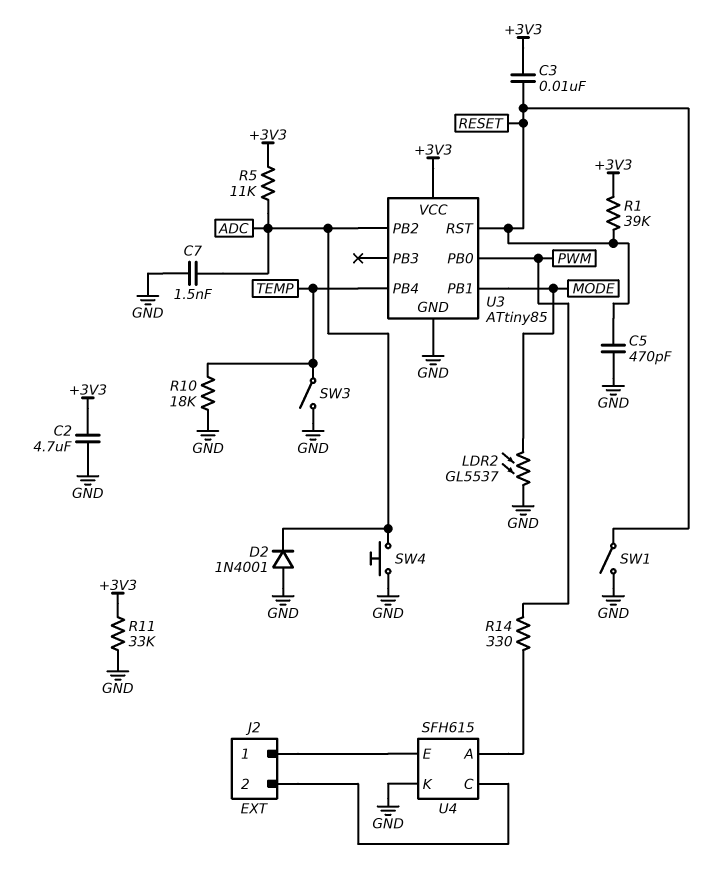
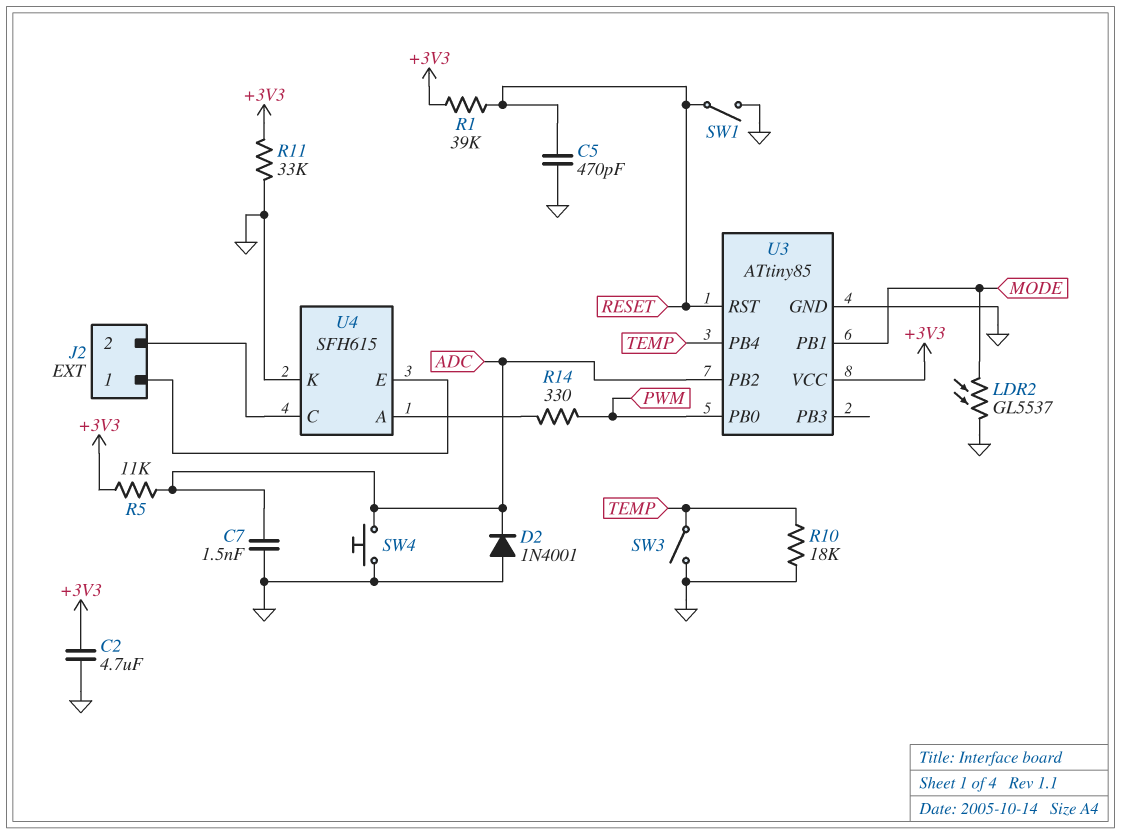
C3: 10nF (+3V3, RESET) -> none

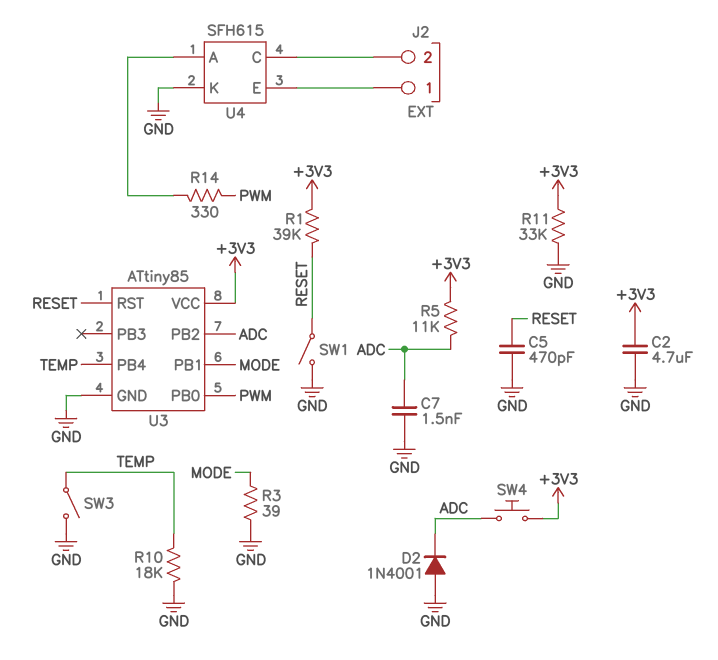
LDR2: GL5537 (GND, MODE) -> none
R3: none -> 39 (GND, MODE)
SW4: button (ADC, GND) -> button (+3V3, ADC)

